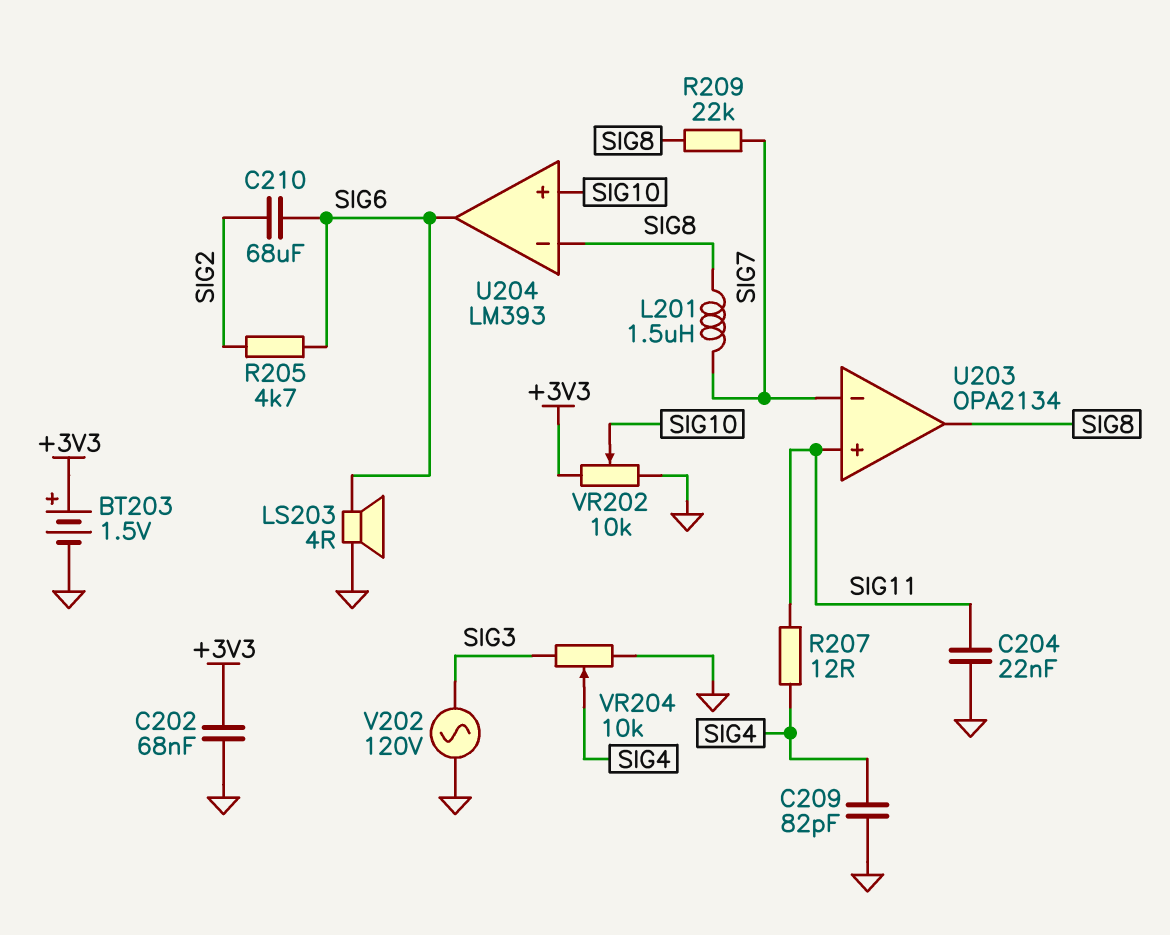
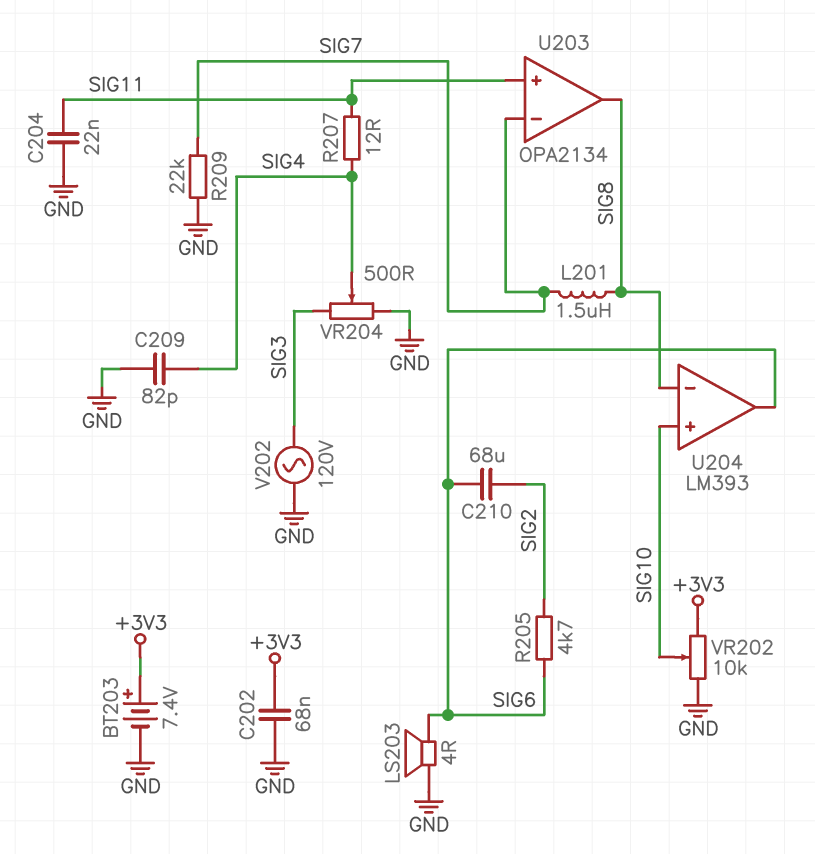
BT203: 1.5V (plus +3V3, minus GND) -> 7.4V (plus +3V3, minus GND)
R209: 22k (SIG7, SIG8) -> 22k (GND, SIG7)
VR204: 10k (GND, SIG3, wiper SIG4) -> 500 (GND, SIG3, wiper SIG4)

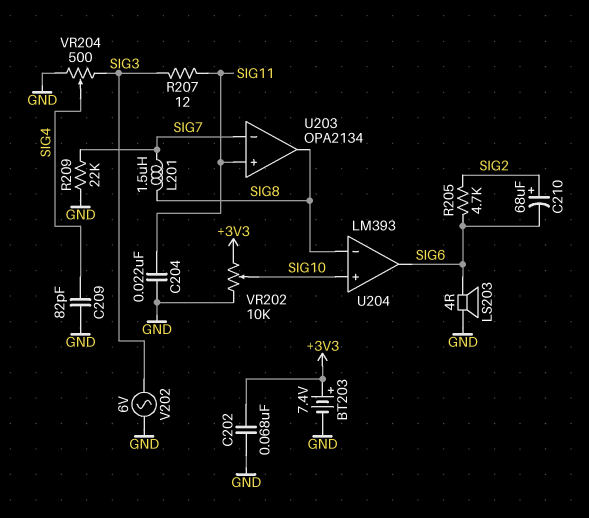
C210: 68uF (SIG2, SIG6) -> 68uF (plus SIG2, minus SIG6)
R207: 12 (SIG4, SIG11) -> 12 (SIG3, SIG11)
V202: AC 120V (GND, SIG3) -> AC 6V (GND, SIG3)

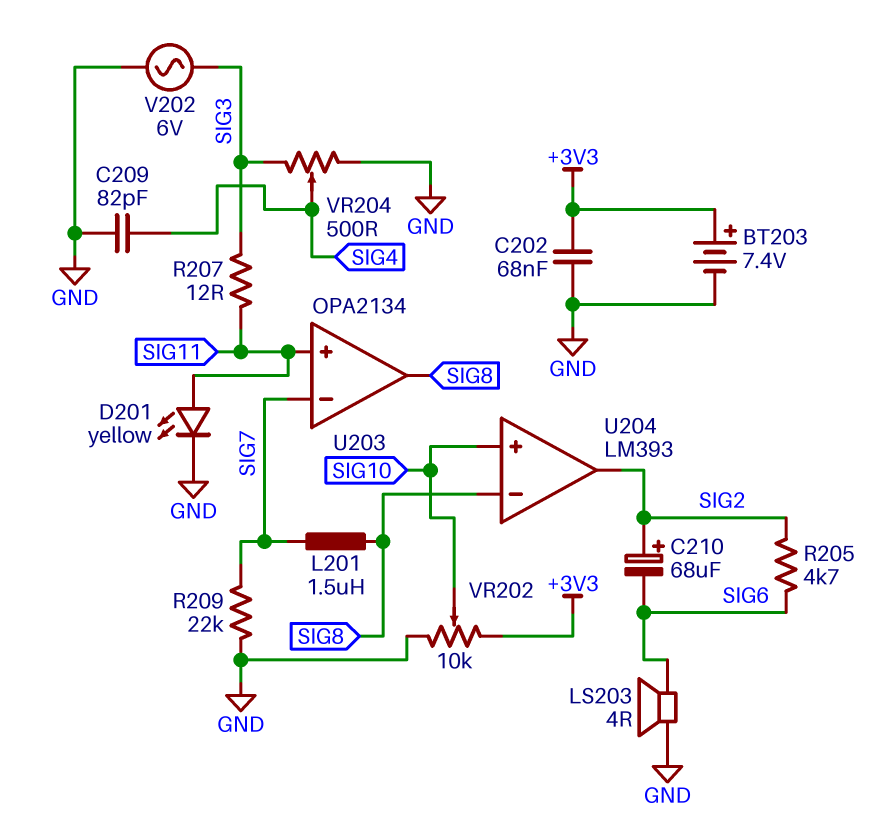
C204: 22nF (GND, SIG11) -> none
D201: none -> LED yellow (A SIG11, K GND)
U204 pin out: SIG6 -> SIG2

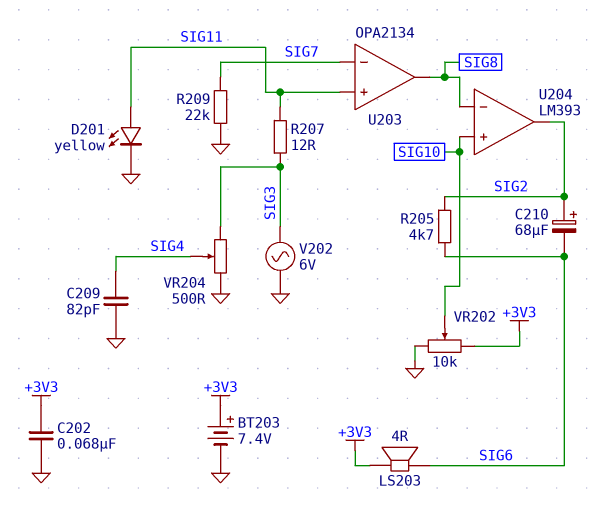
L201: 1.5uH (SIG7, SIG8) -> none
LS203: speaker 4R (GND, SIG6) -> speaker 4R (+3V3, SIG6)

